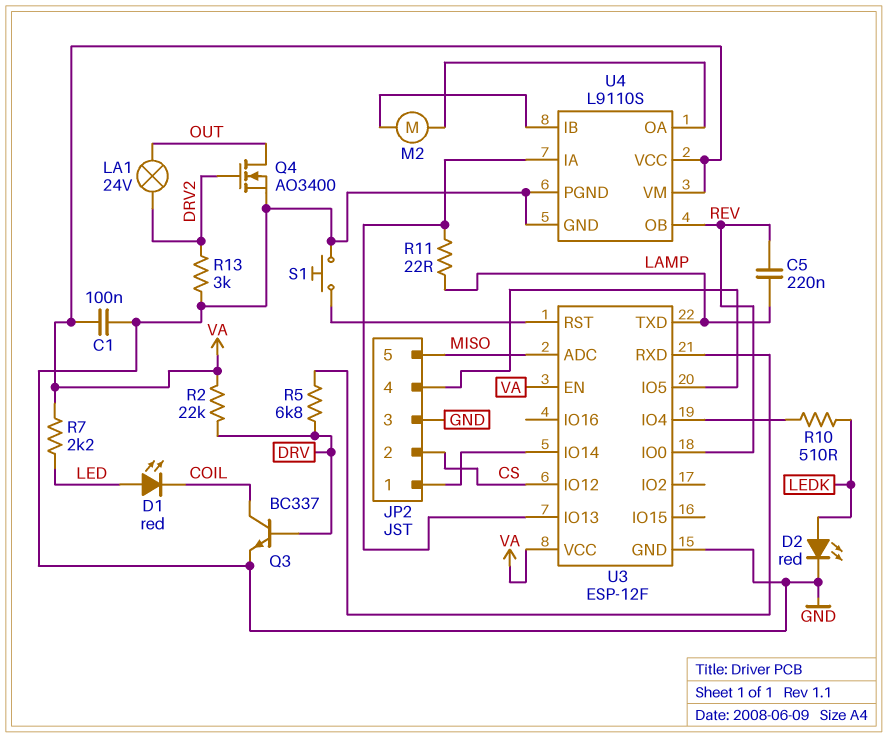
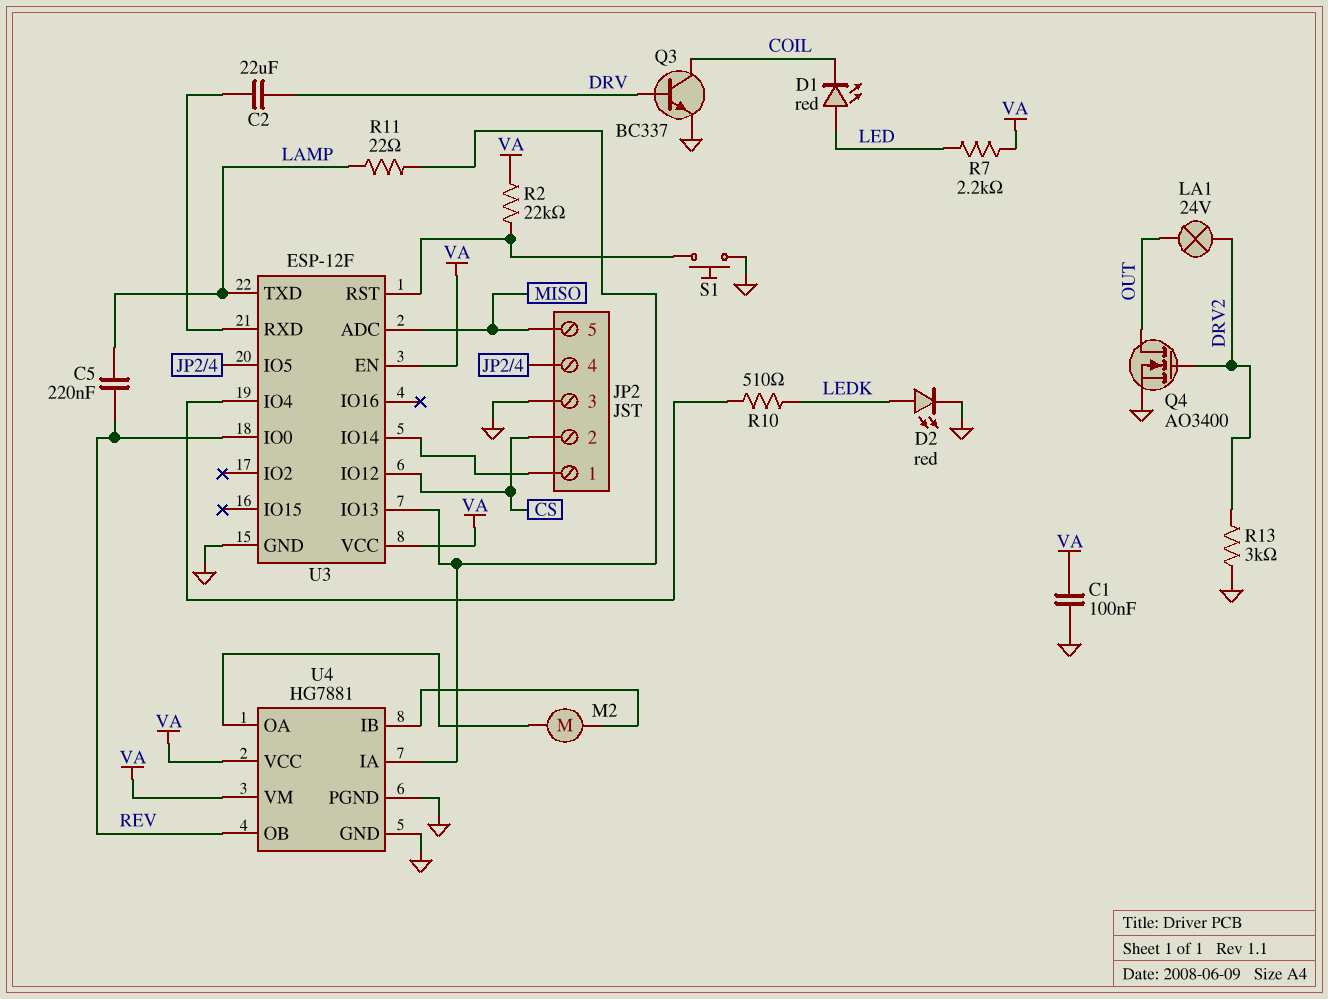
C2: none -> 22uF (DRV, U3/RXD)
R2: 22k (DRV, VA) -> 22k (U3/RST, VA)
R5: 6.8k (DRV, U3/RXD) -> none
U4: L9110S -> HG7881

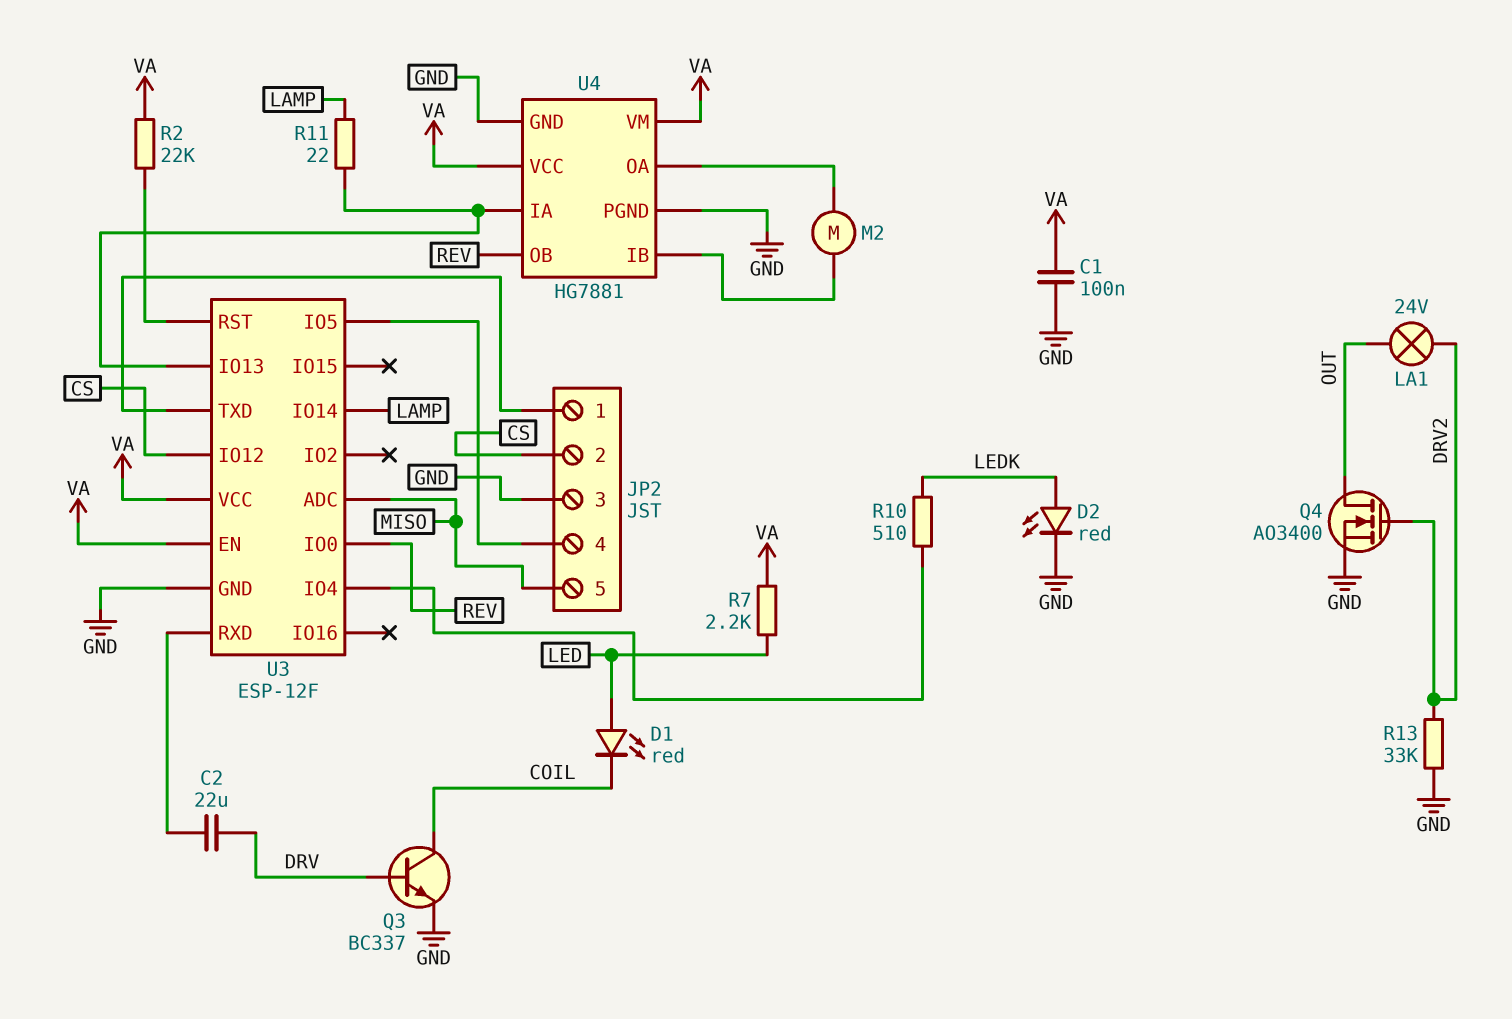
C5: 220nF (LAMP, REV) -> none
R13: 3k (DRV2, GND) -> 33k (DRV2, GND)
S1: button (GND, U3/RST) -> none
U3 pin IO14: JP2/1 -> LAMP
U3 pin TXD: LAMP -> JP2/1

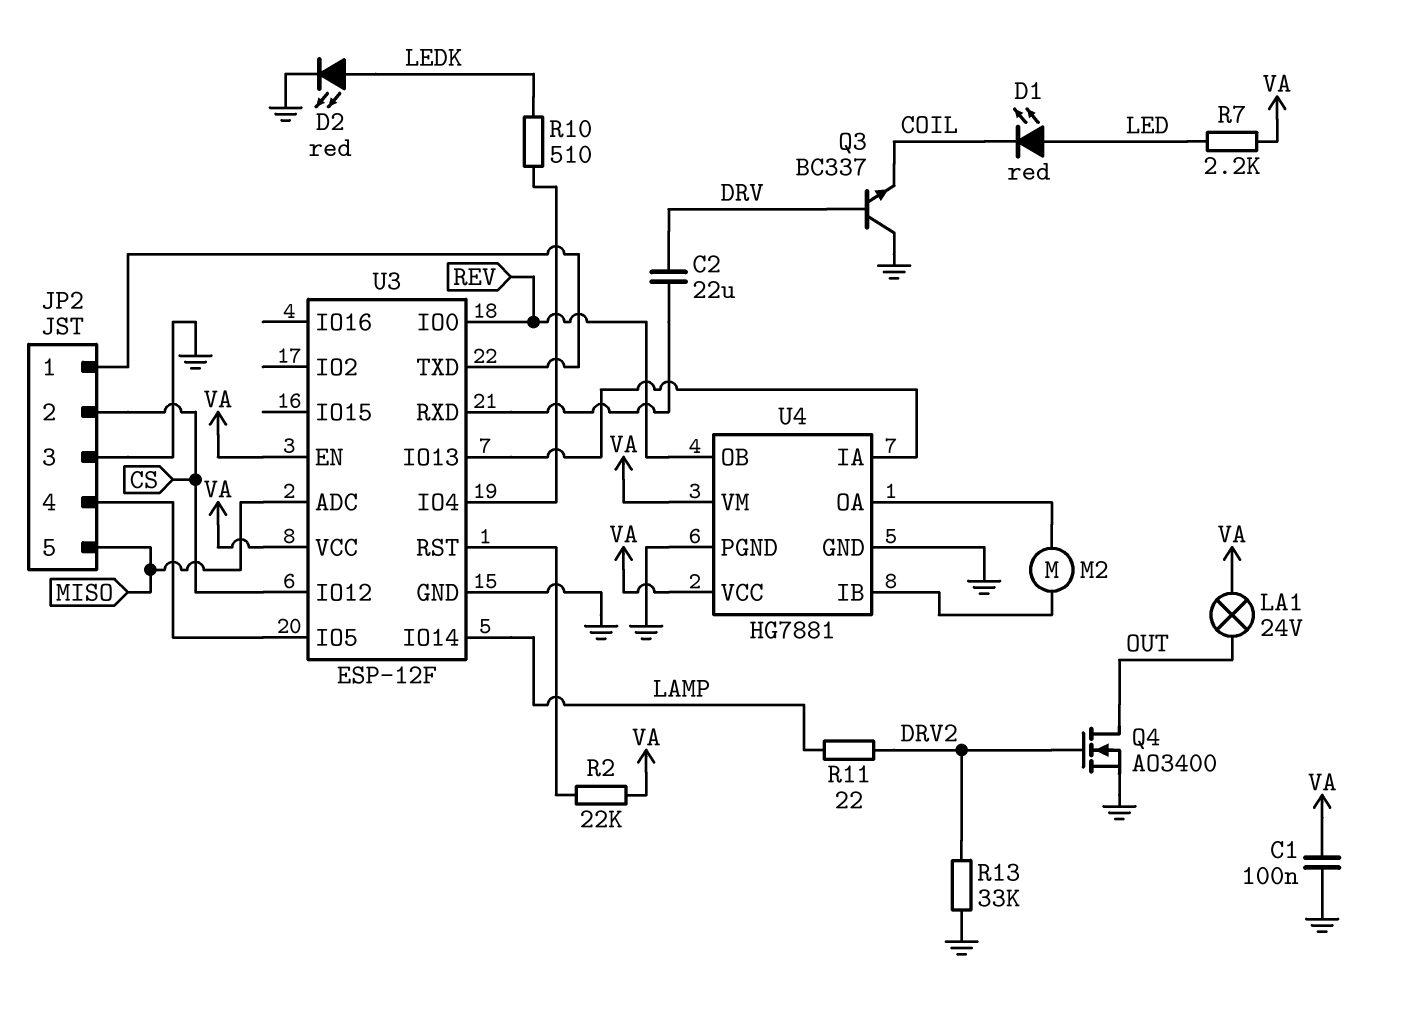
LA1: lamp 24V (DRV2, OUT) -> lamp 24V (OUT, VA)
Q3: NPN BC337 (B DRV, C COIL, E GND) -> NPN BC337 (B DRV, C GND, E COIL)
R11: 22 (LAMP, U3/IO13) -> 22 (DRV2, LAMP)

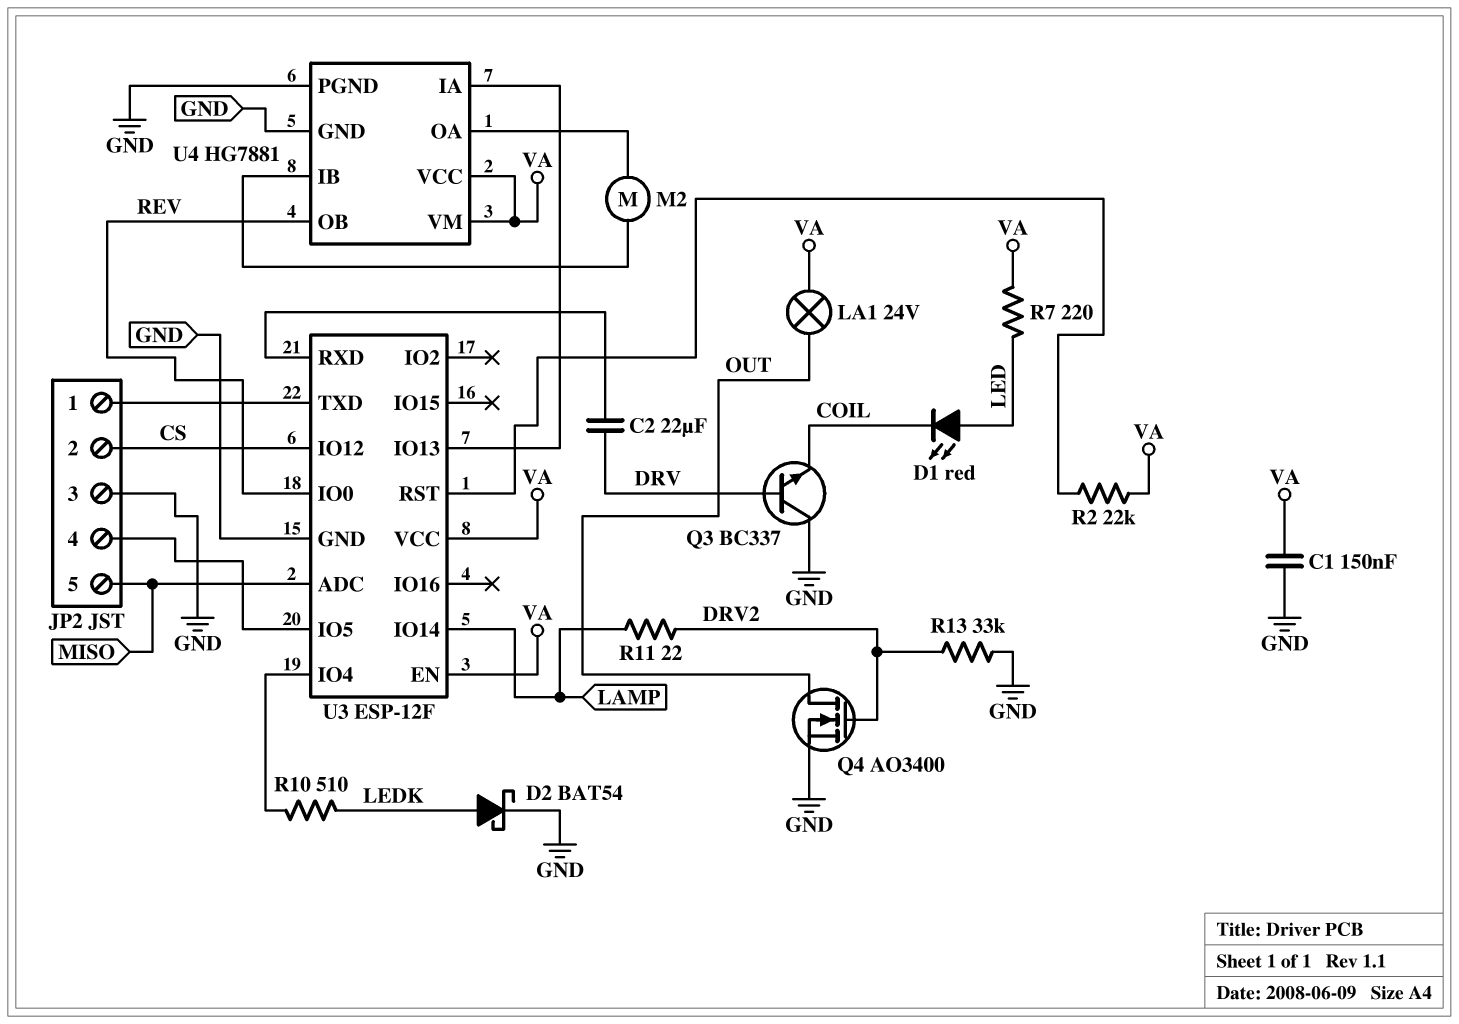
C1: 100nF (GND, VA) -> 150nF (GND, VA)
D2: LED red (A LEDK, K GND) -> schottky BAT54 (A LEDK, K GND)
R7: 2.2k (LED, VA) -> 220 (LED, VA)

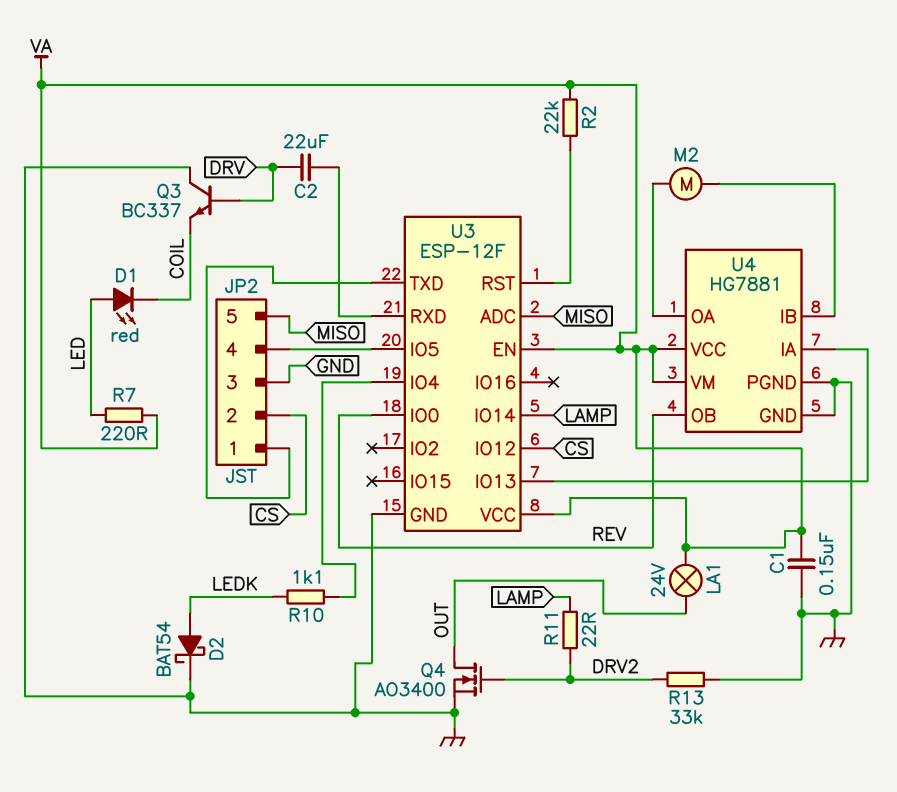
R10: 510 (LEDK, U3/IO4) -> 1.1k (LEDK, U3/IO4)

